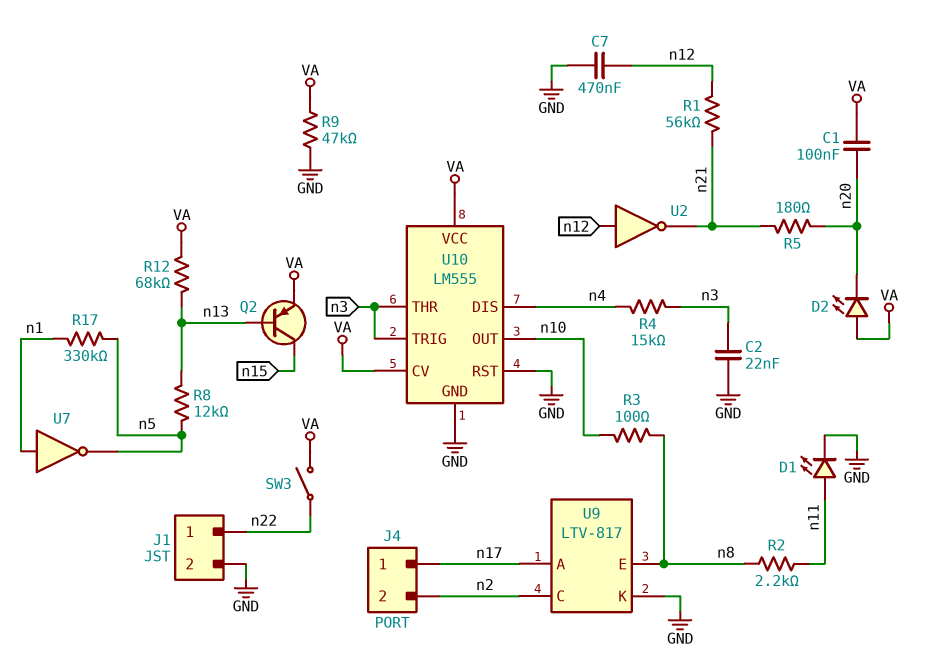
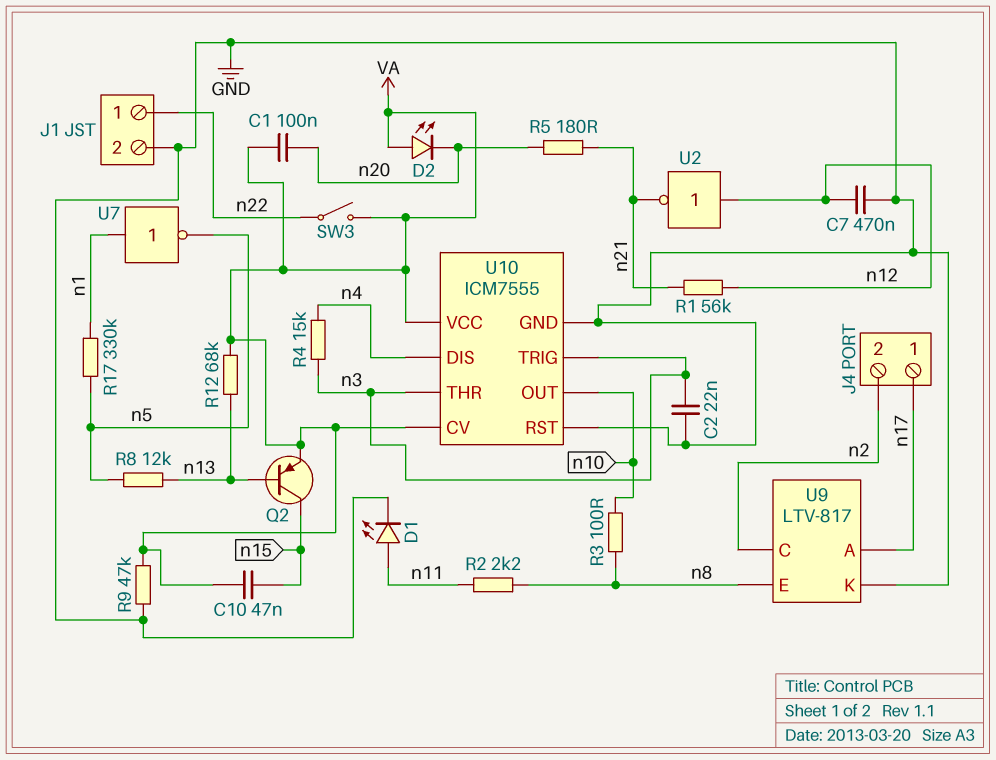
C10: none -> 47nF (VA, n15)
U10: LM555 -> ICM7555

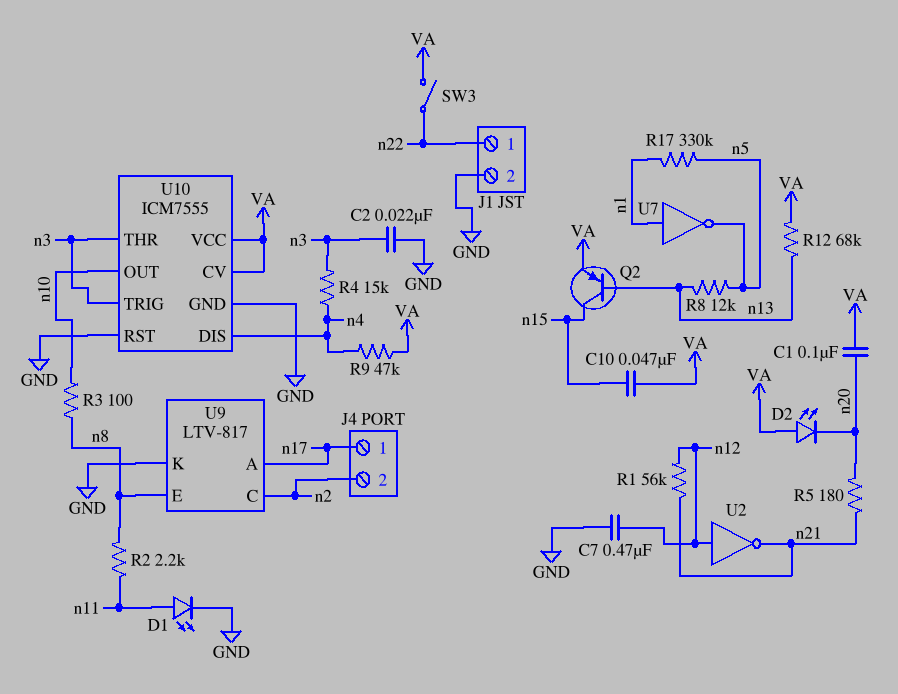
R9: 47k (GND, VA) -> 47k (VA, n4)

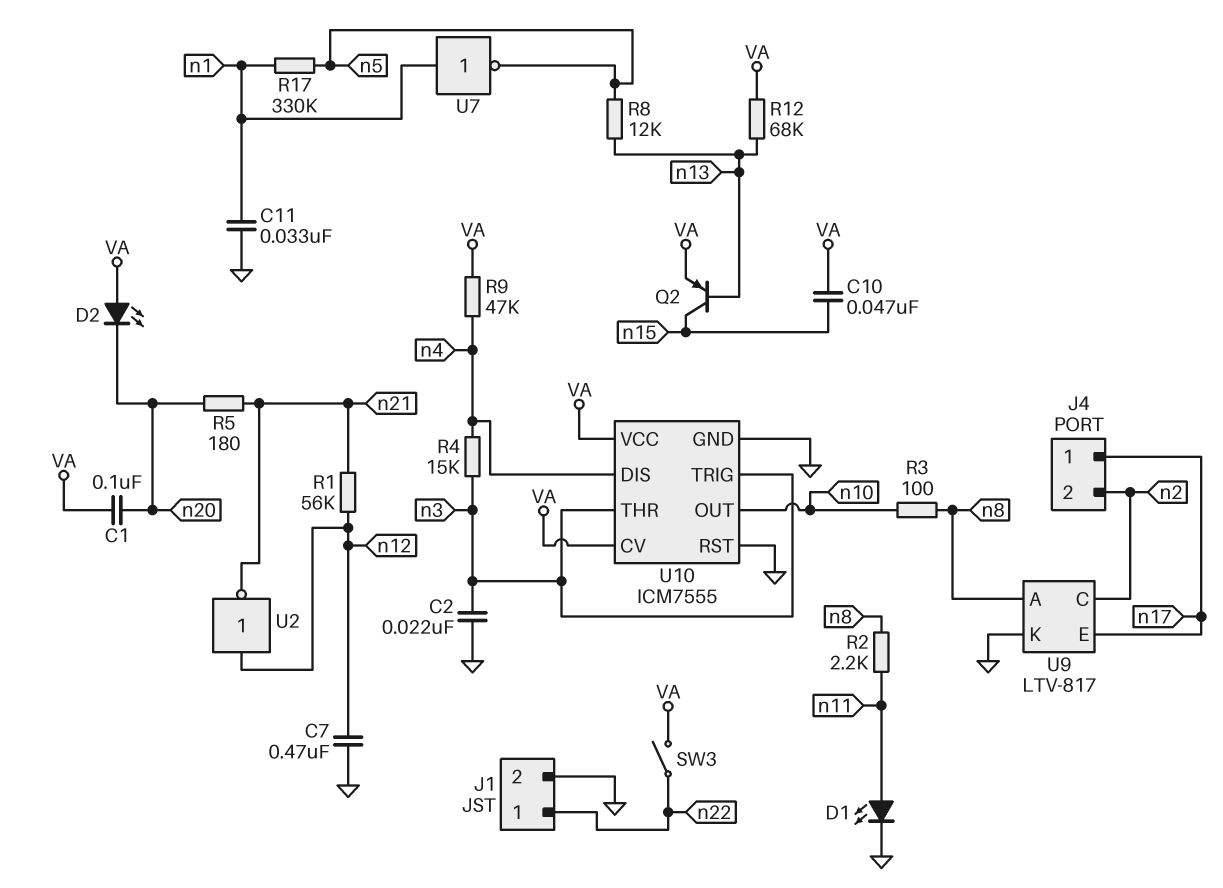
C11: none -> 33nF (GND, n1)
U9 pin A: n17 -> n8
U9 pin E: n8 -> n17

